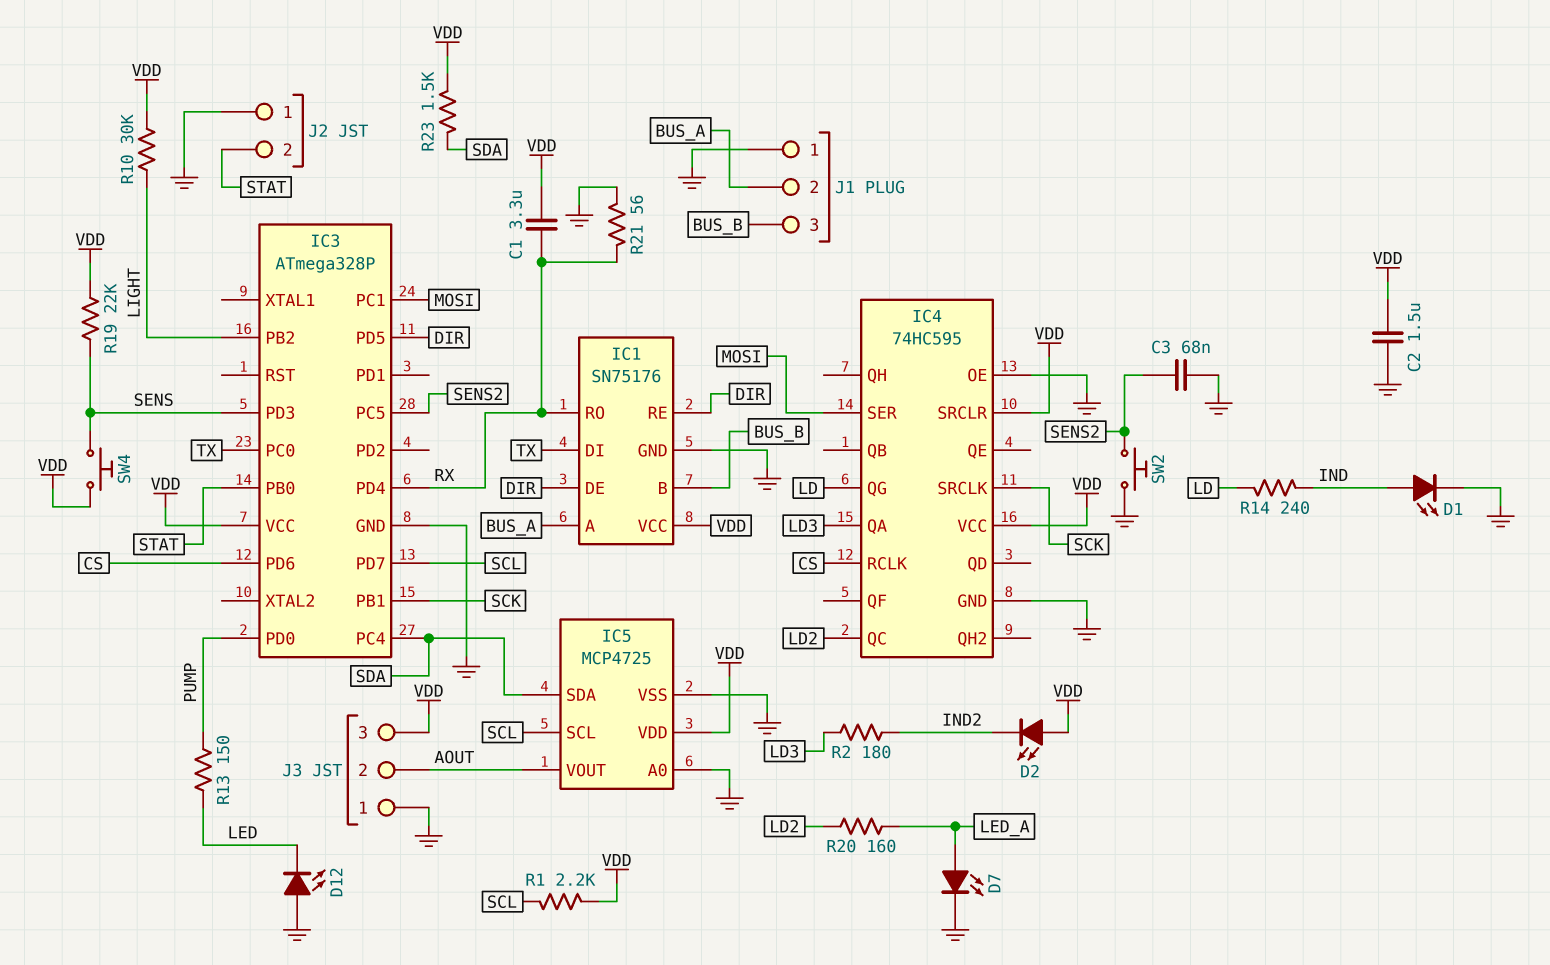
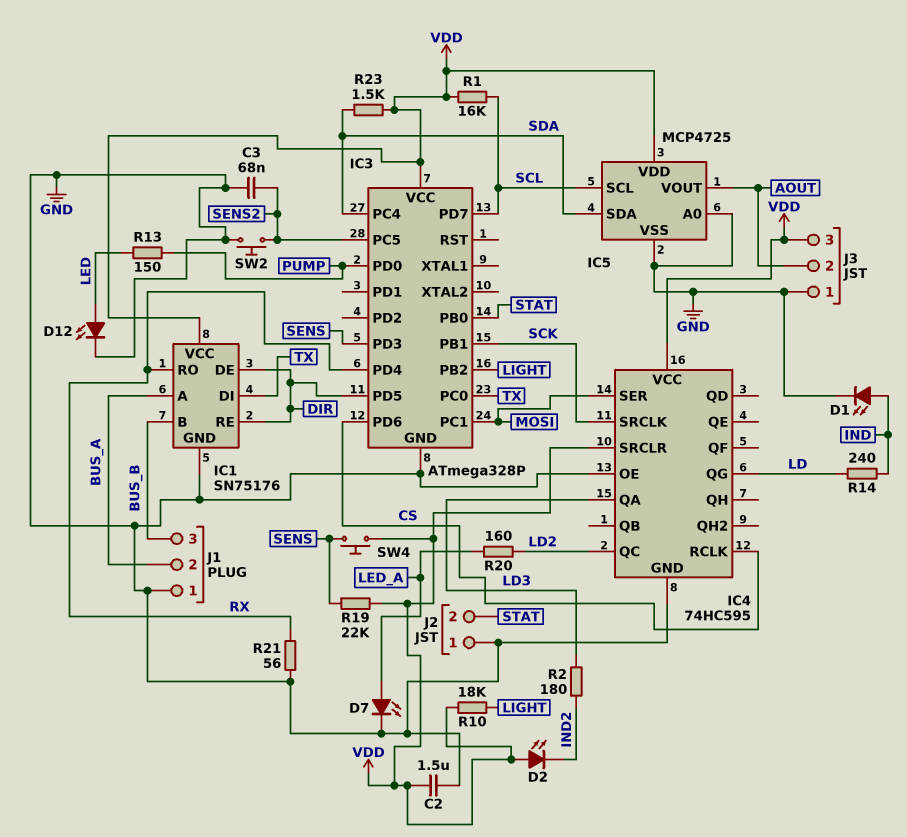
C1: 3.3uF (RX, VDD) -> none
D12: LED (A GND, K LED) -> LED (A LED, K GND)
R1: 2.2k (SCL, VDD) -> 16k (SCL, VDD)
R10: 30k (LIGHT, VDD) -> 18k (LIGHT, VDD)

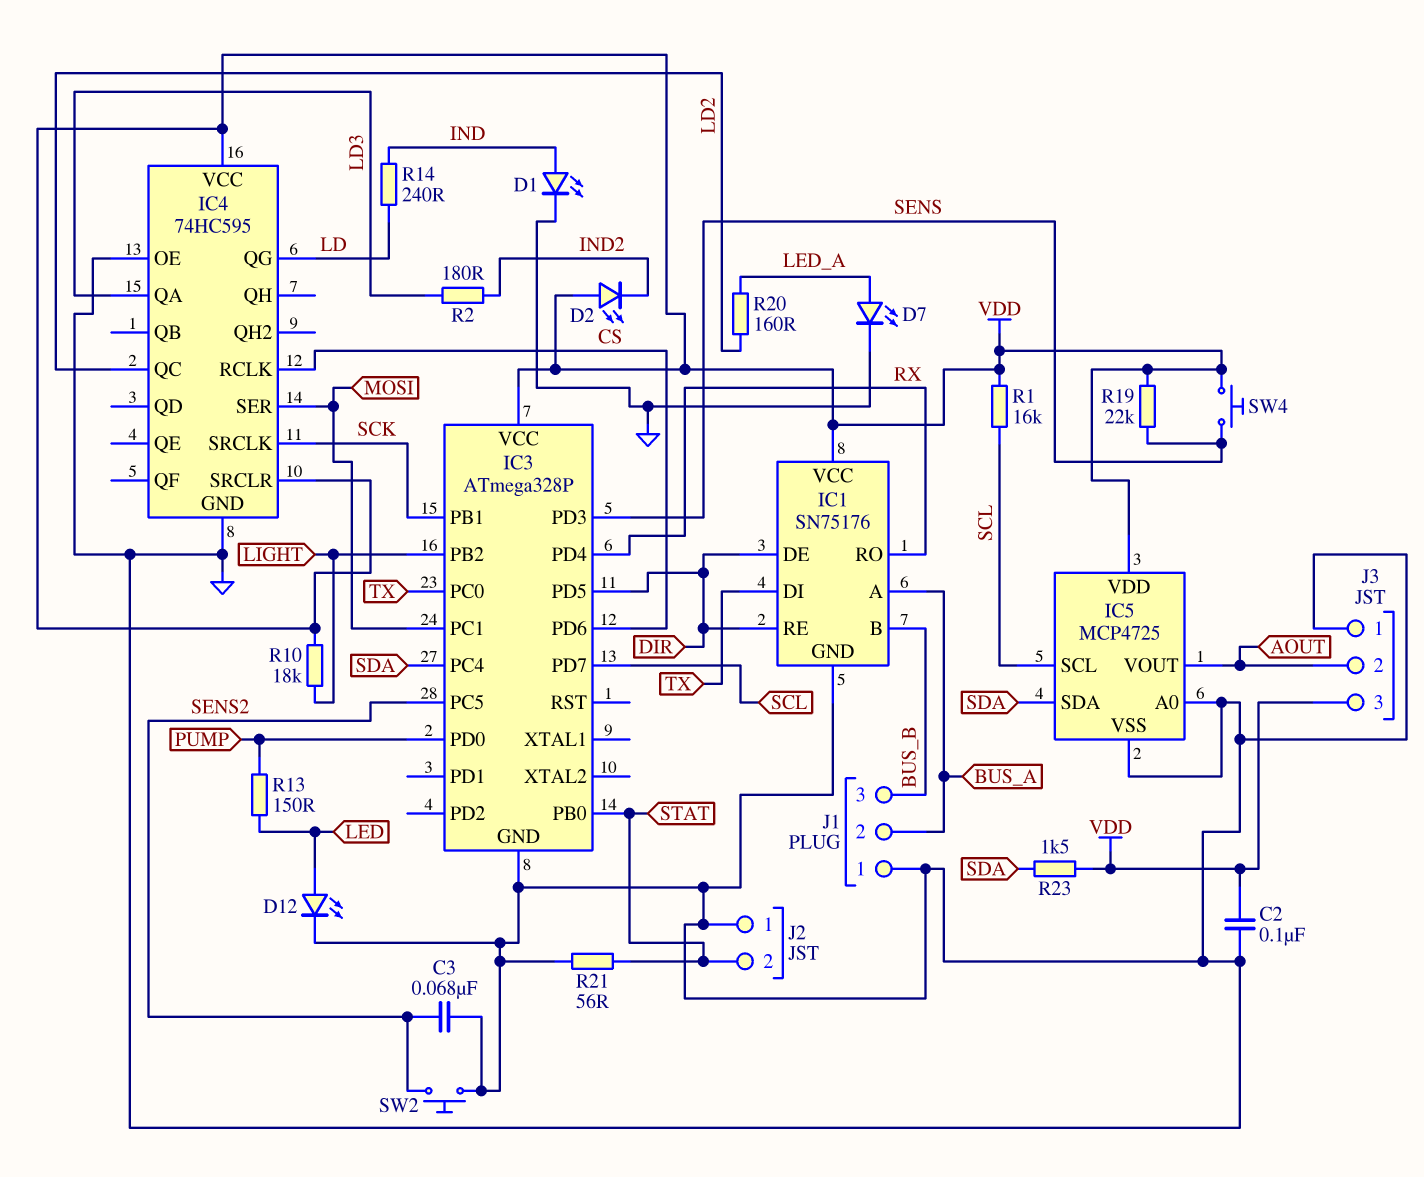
C2: 1.5uF (GND, VDD) -> 100nF (GND, VDD)
R21: 56 (GND, RX) -> 56 (GND, STAT)

